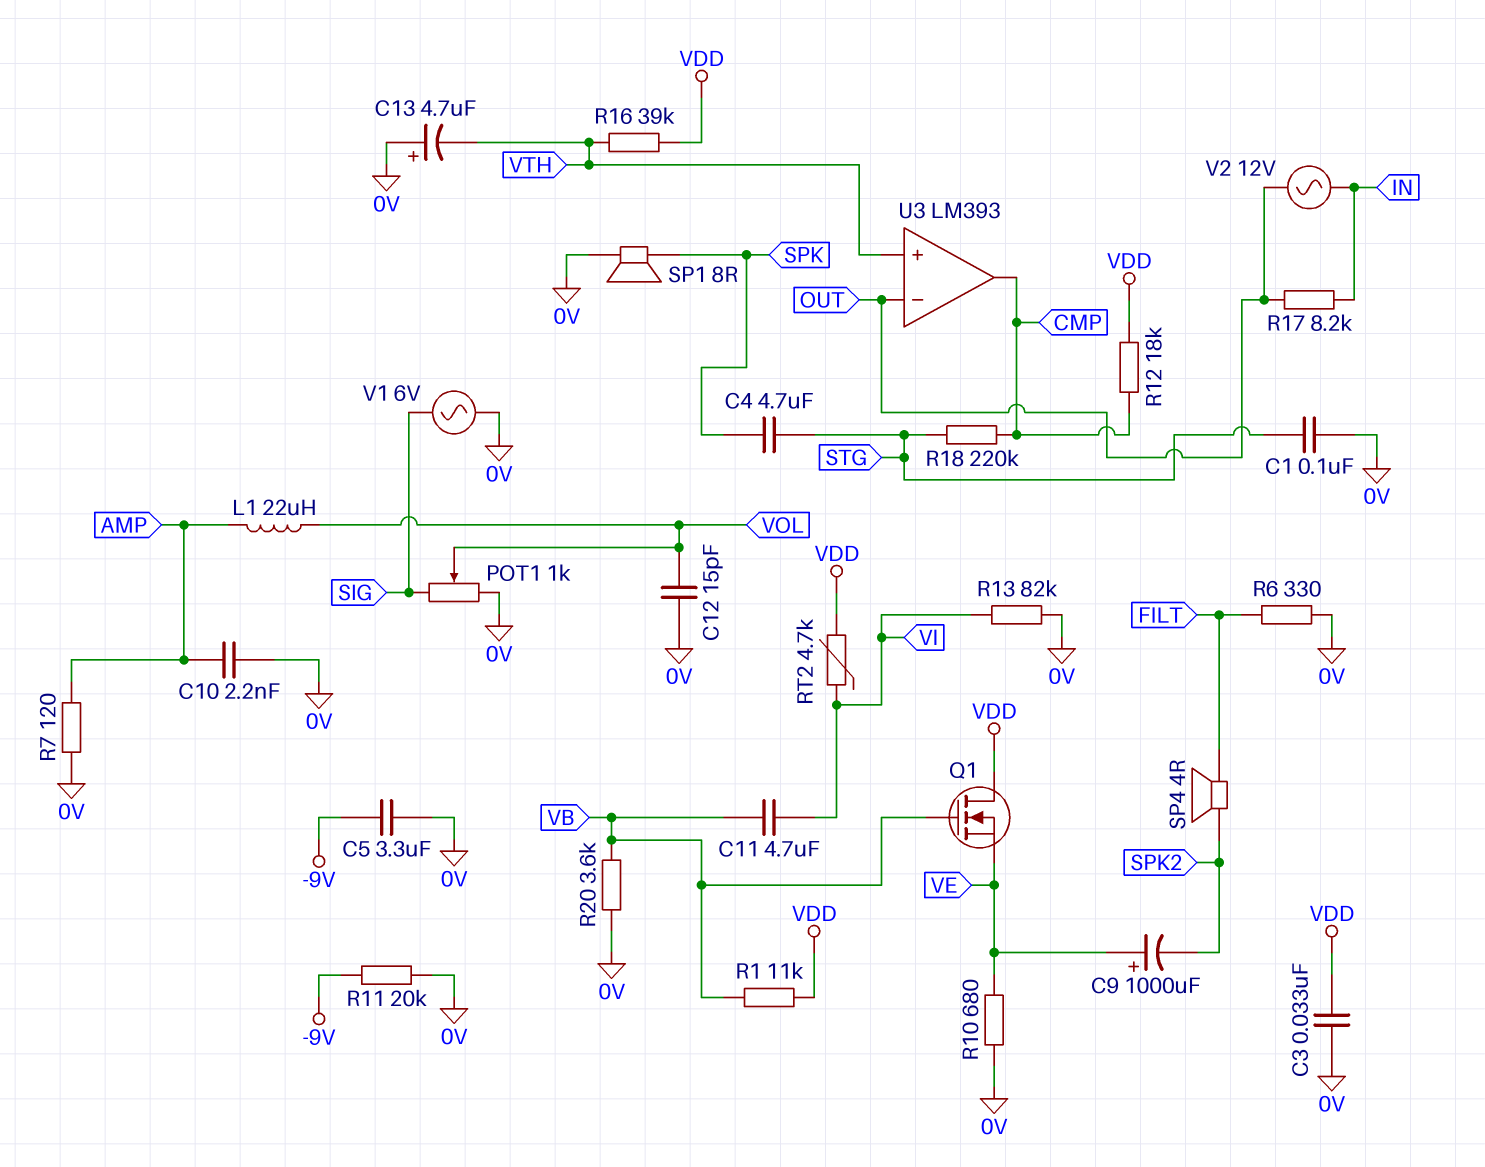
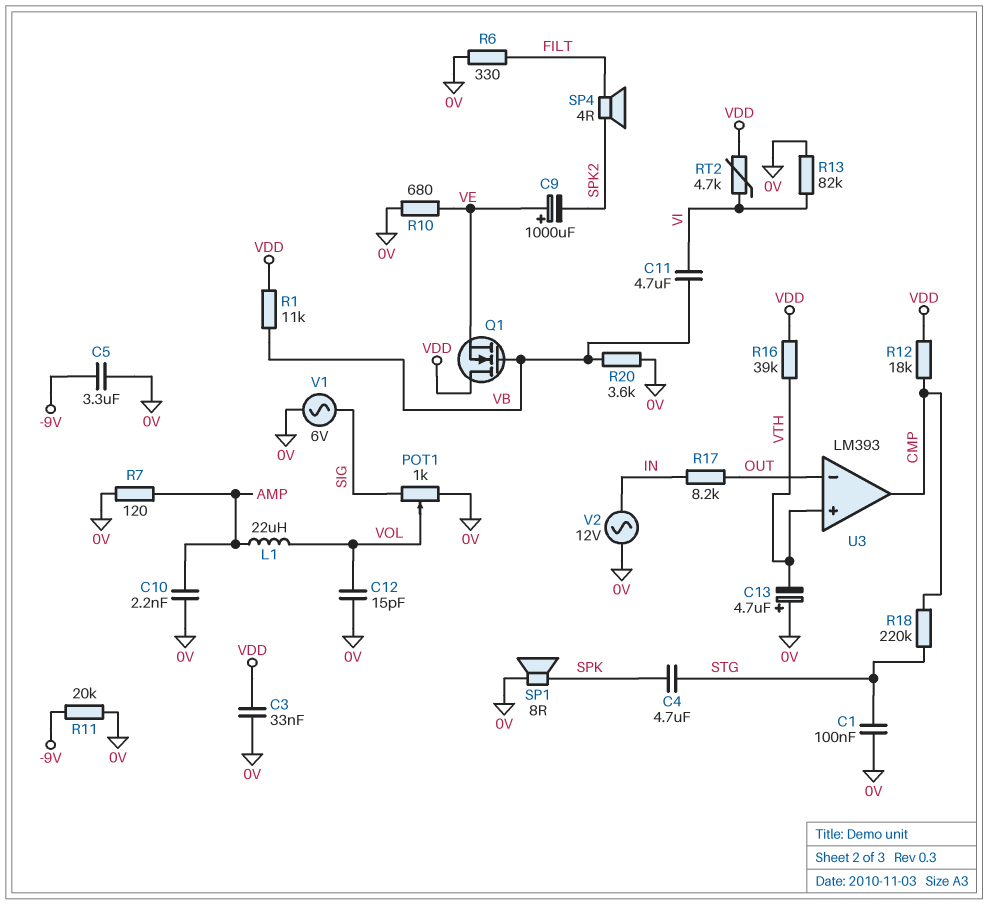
V2: AC 12V (IN, OUT) -> AC 12V (0V, IN)

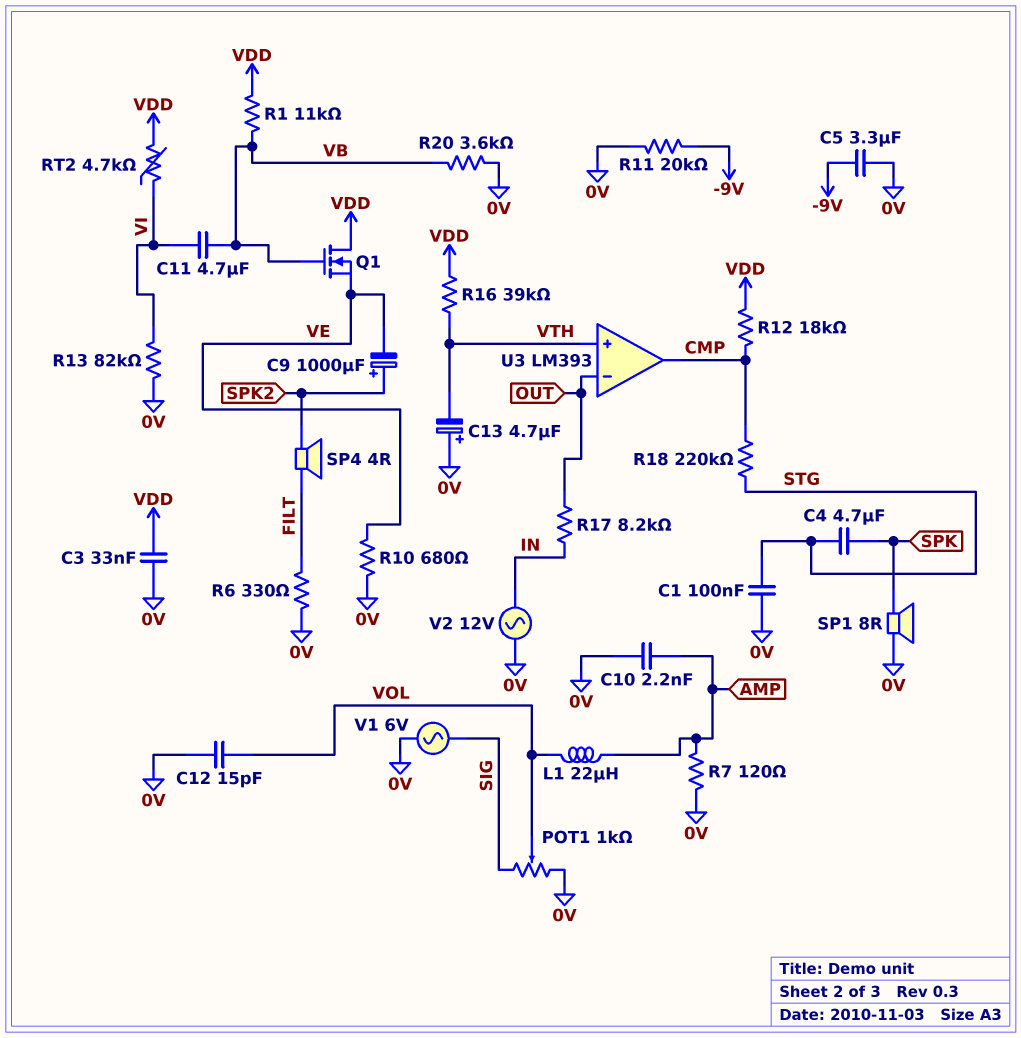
C9: 1000uF (plus VE, minus SPK2) -> 1000uF (plus SPK2, minus VE)

